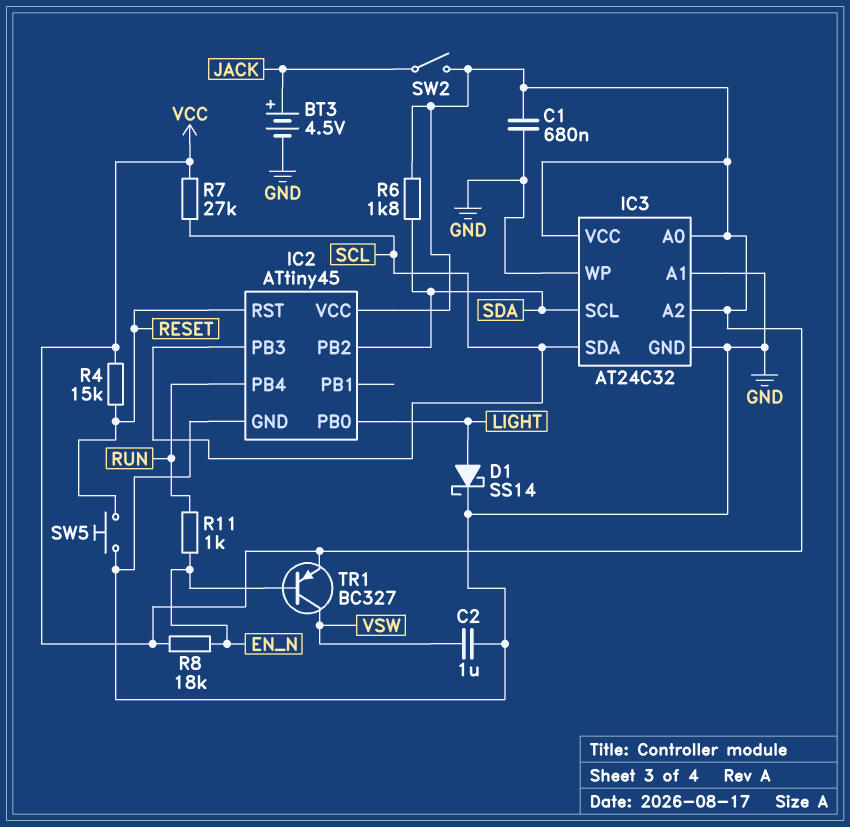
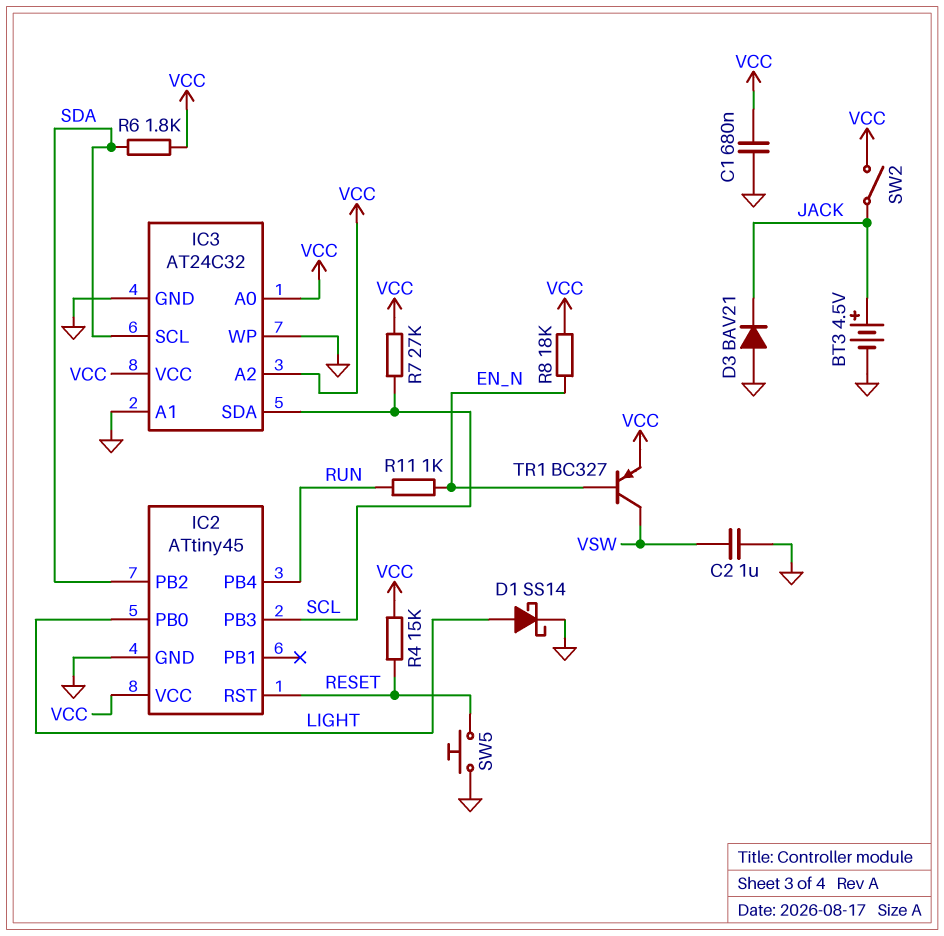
D3: none -> diode BAV21 (A GND, K JACK)

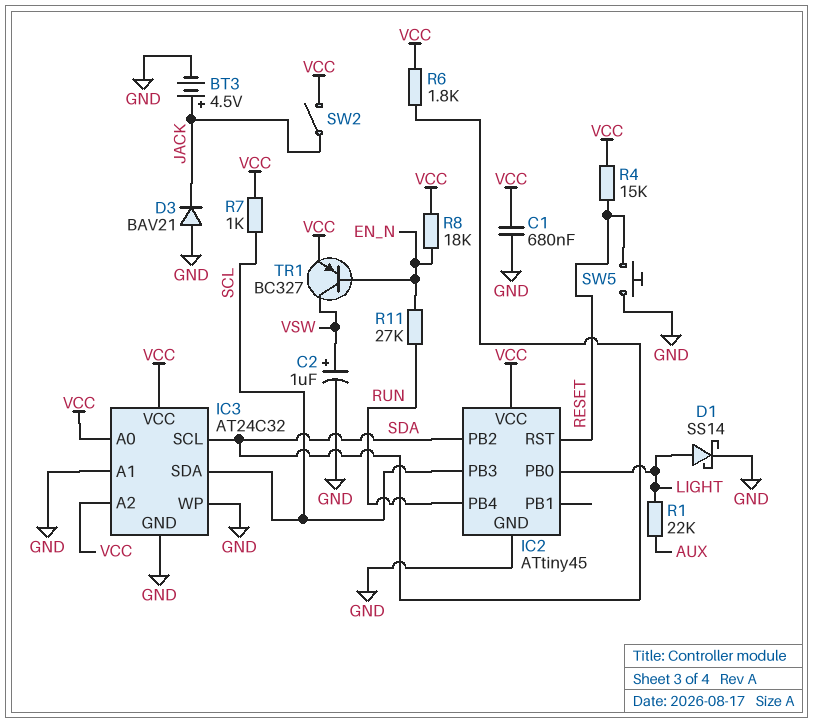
C2: 1uF (GND, VSW) -> 1uF (plus VSW, minus GND)
R1: none -> 22k (AUX, LIGHT)
R7: 27k (SCL, VCC) -> 1k (SCL, VCC)
R11: 1k (EN_N, RUN) -> 27k (EN_N, RUN)

